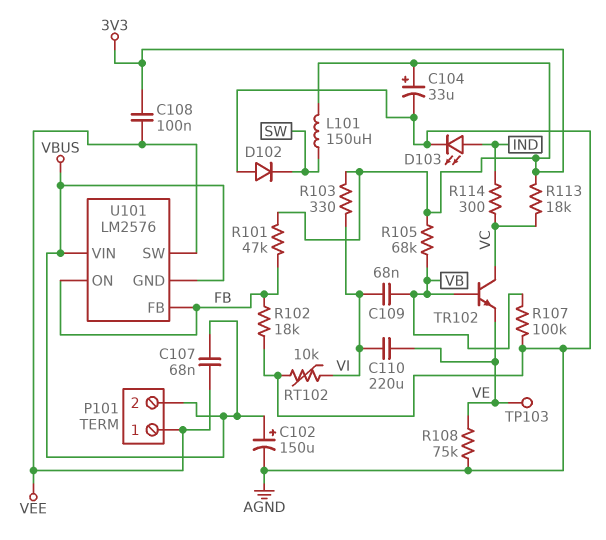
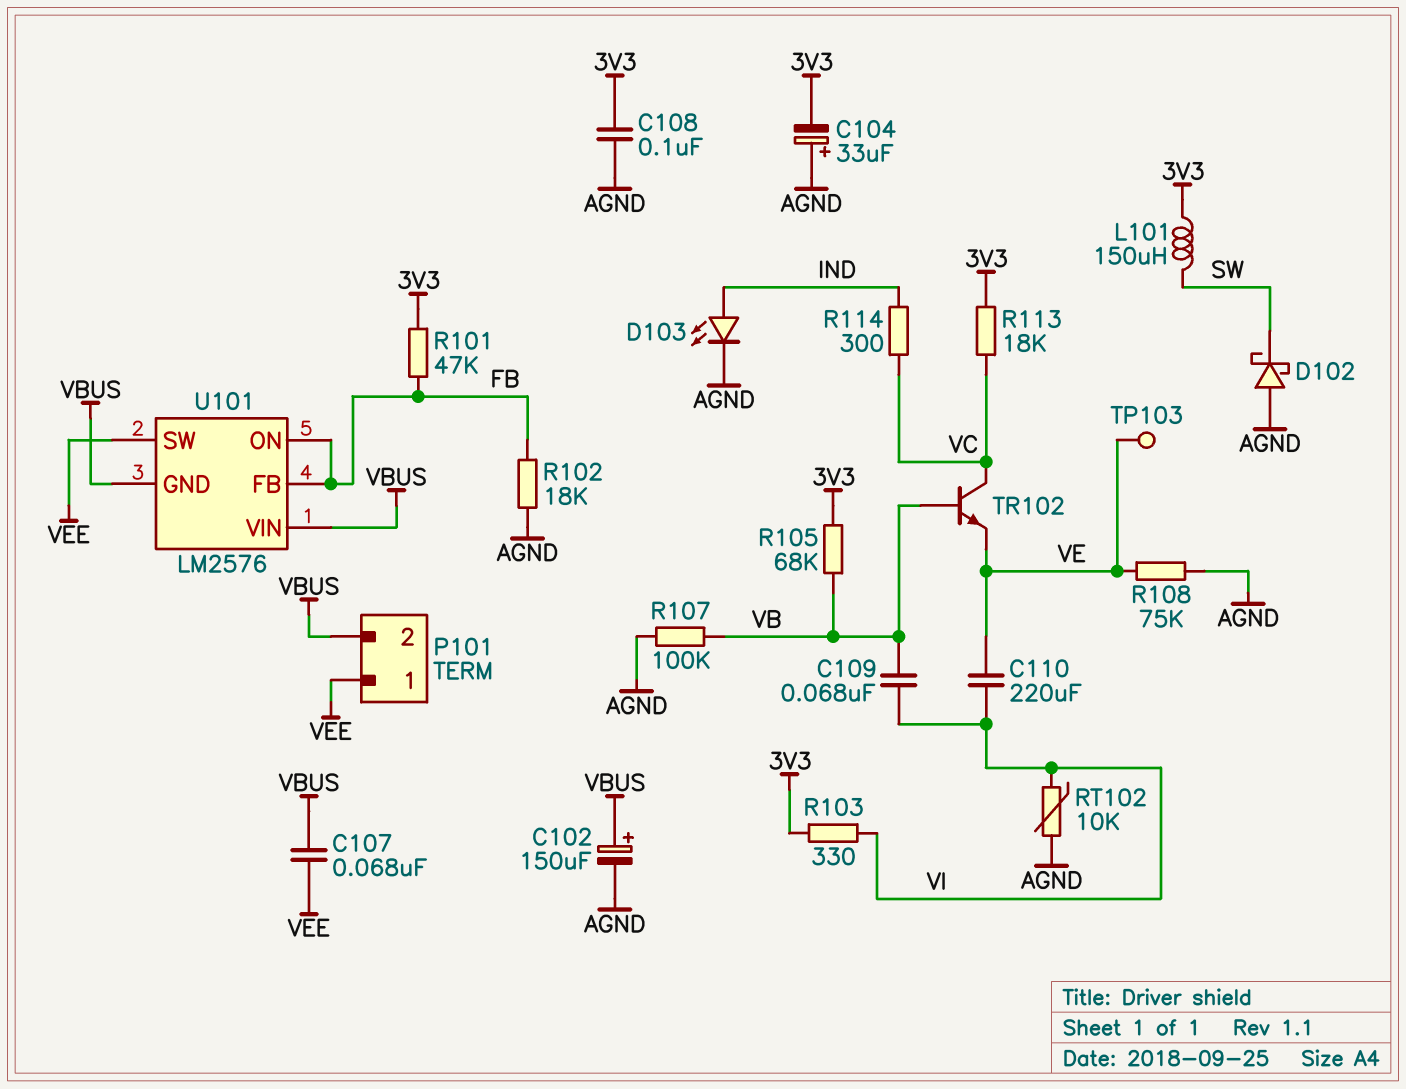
C104: 33uF (plus 3V3, minus AGND) -> 33uF (plus AGND, minus 3V3)
C108: 100nF (3V3, VEE) -> 100nF (3V3, AGND)
D102: diode (A AGND, K SW) -> schottky (A AGND, K SW)

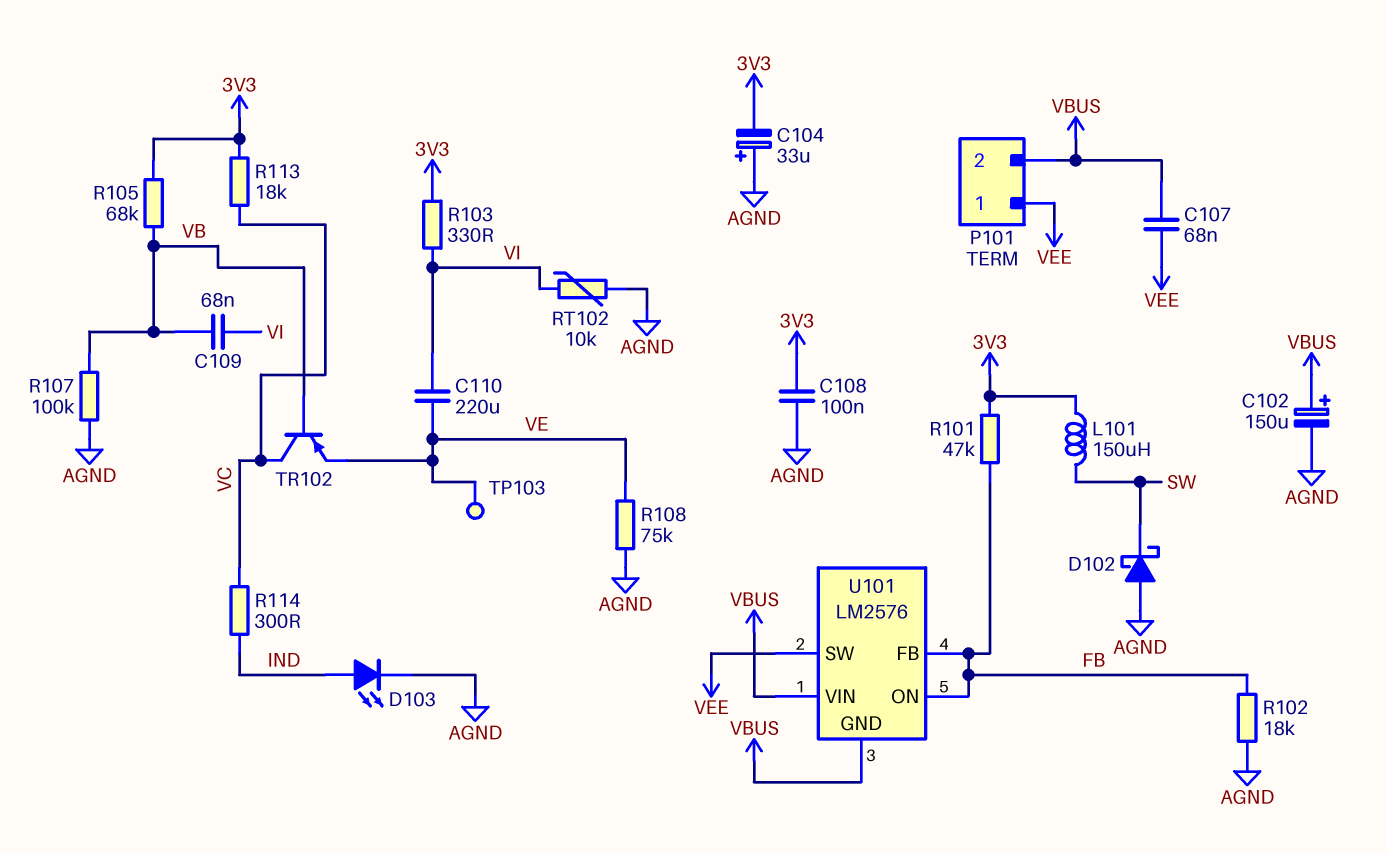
TR102: NPN (B VB, C VC, E VE) -> PNP (B VB, C VC, E VE)

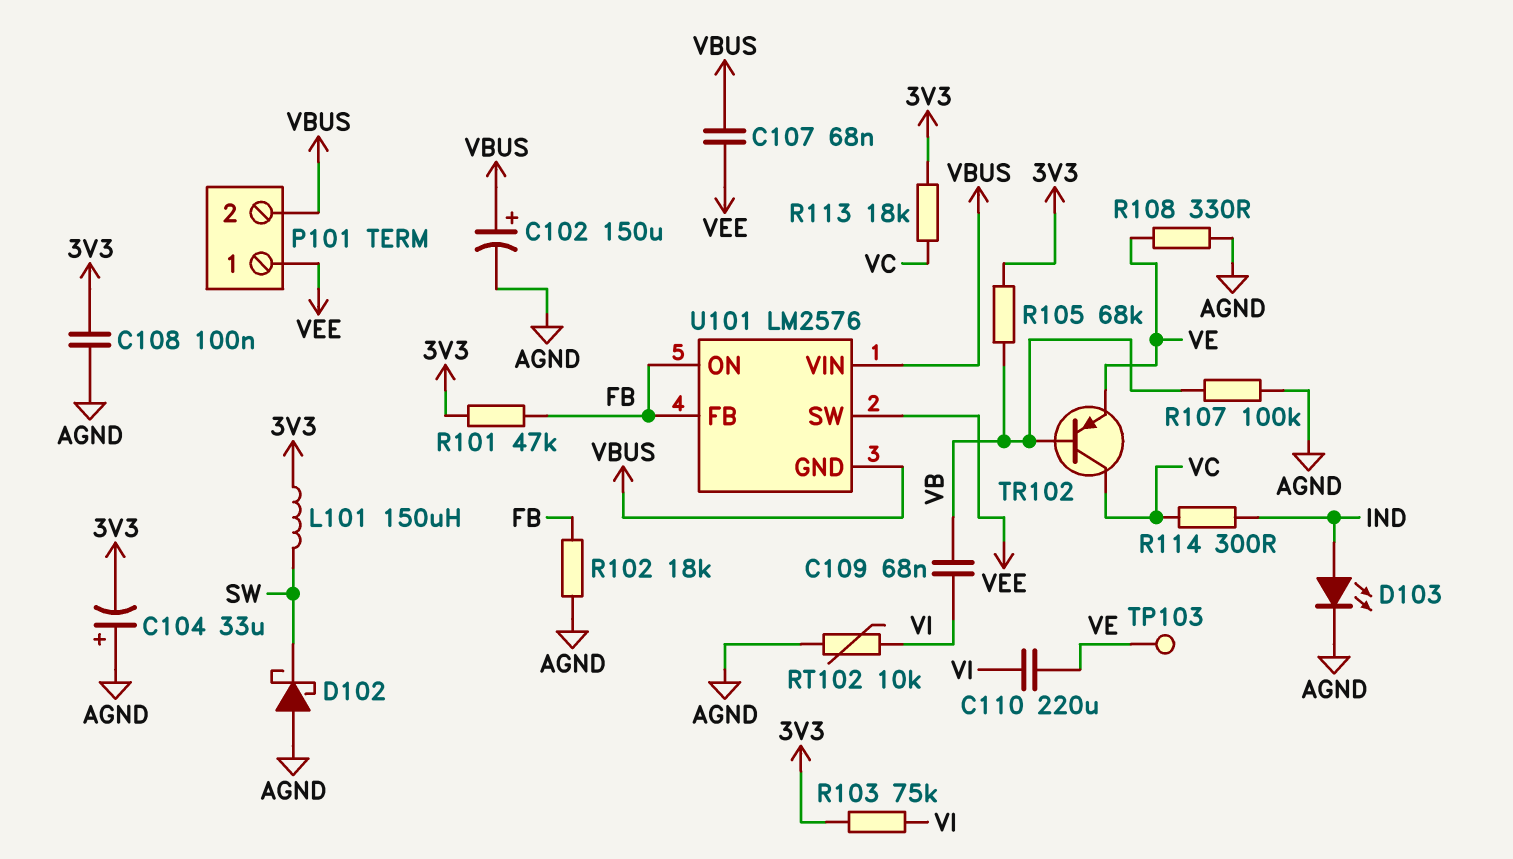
R103: 330 (3V3, VI) -> 75k (3V3, VI)
R108: 75k (AGND, VE) -> 330 (AGND, VE)

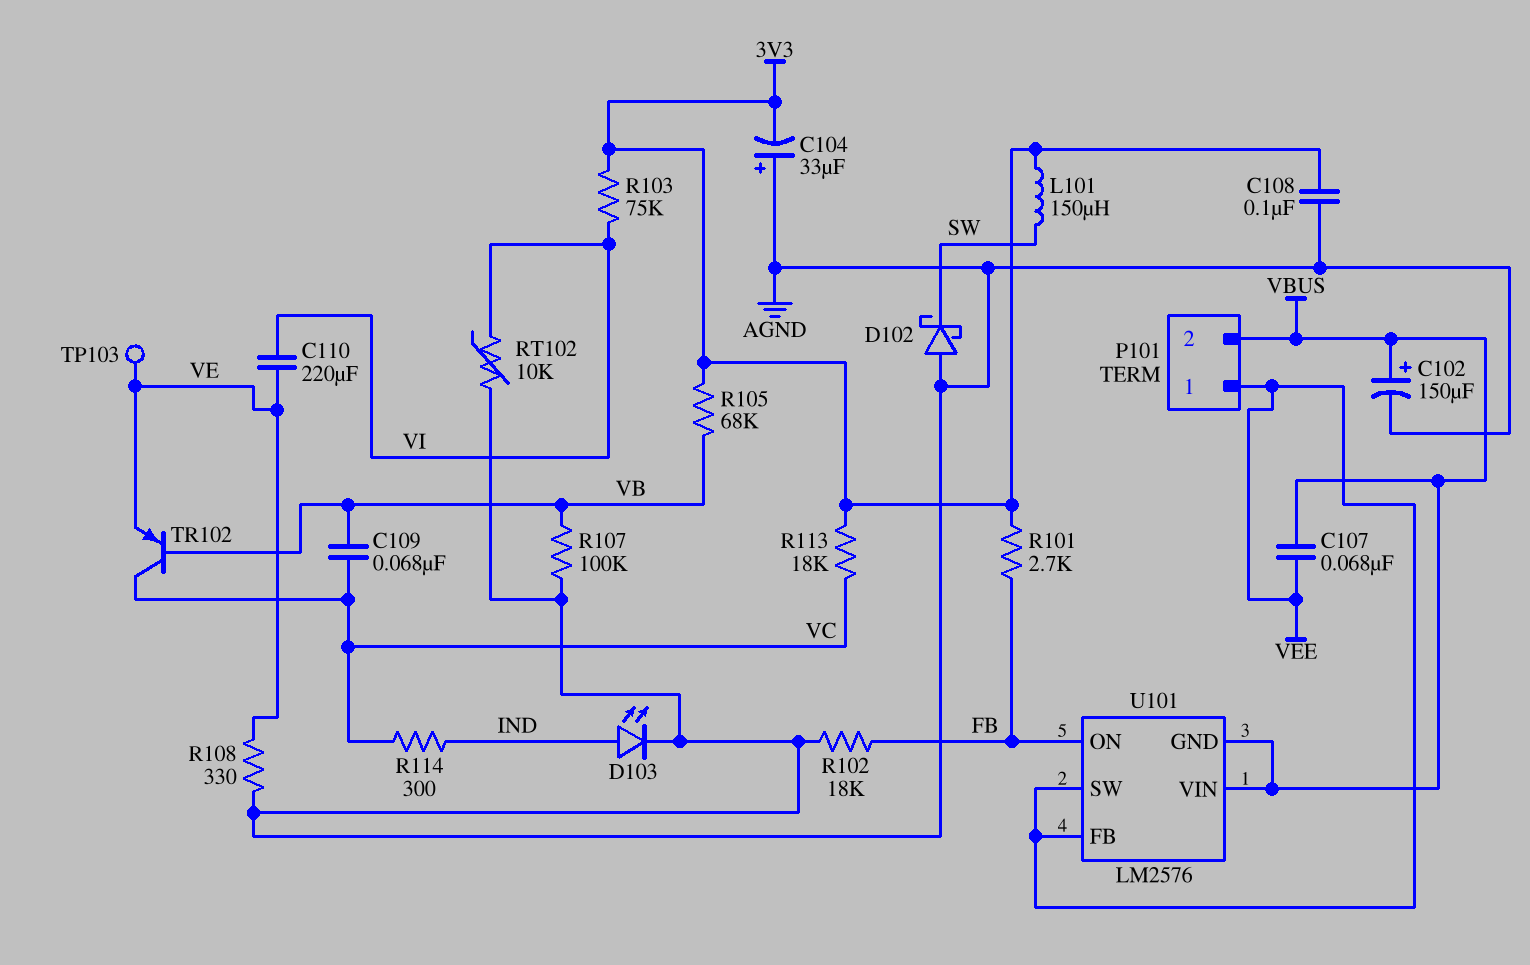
C109: 68nF (VB, VI) -> 68nF (VB, VC)
R101: 47k (3V3, FB) -> 2.7k (3V3, FB)
U101 pin FB: FB -> VEE

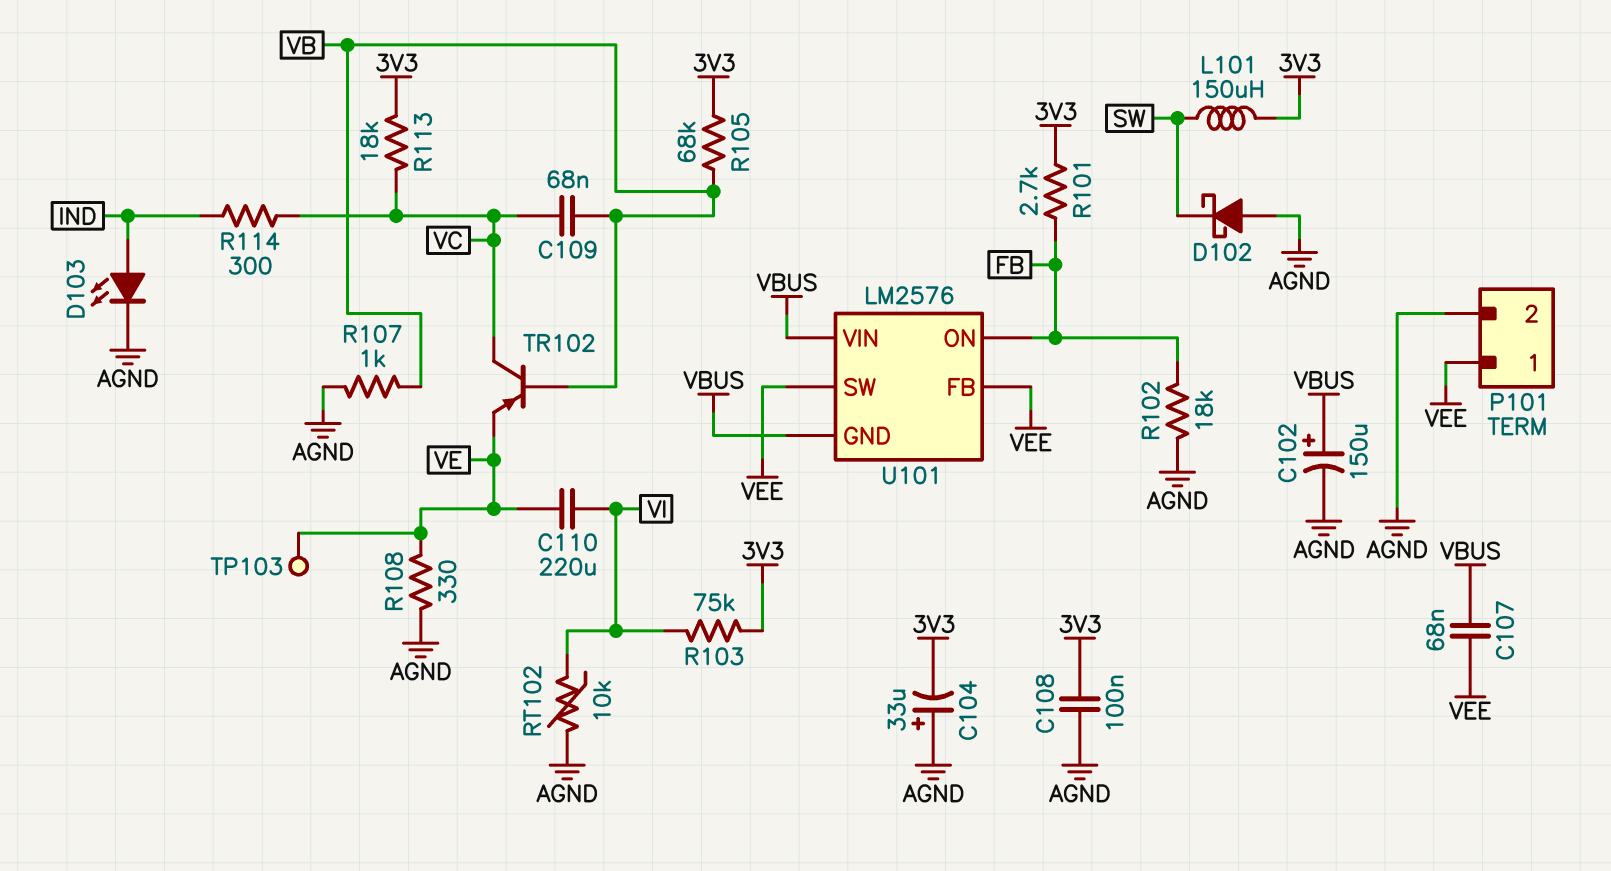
P101 pin 2: VBUS -> AGND
R107: 100k (AGND, VB) -> 1k (AGND, VB)

